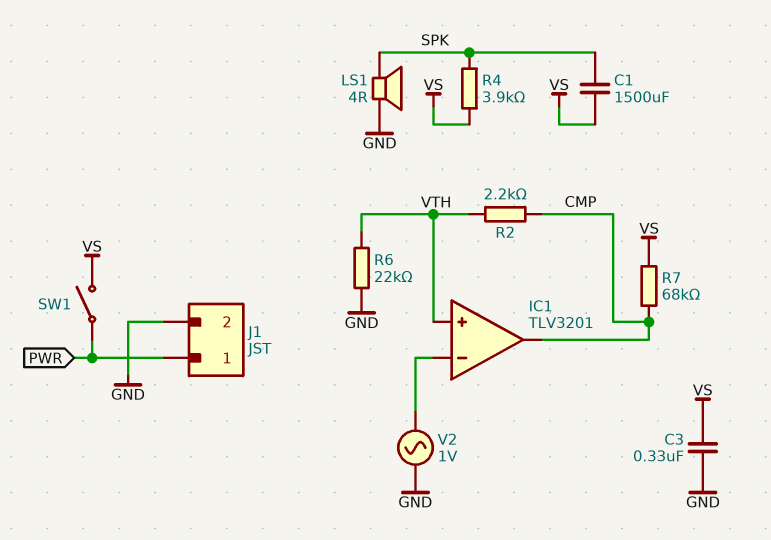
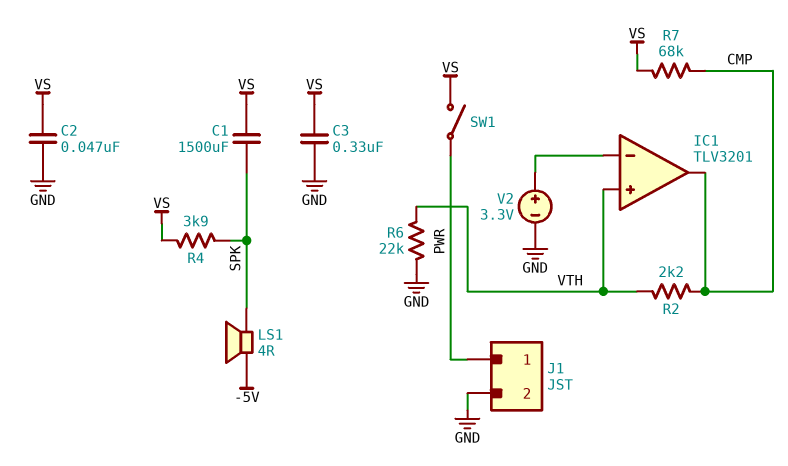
C2: none -> 47nF (GND, VS)
LS1: speaker 4R (GND, SPK) -> speaker 4R (-5V, SPK)
V2: AC 1V (GND, IC1/in-) -> 3.3V (plus IC1/in-, minus GND)

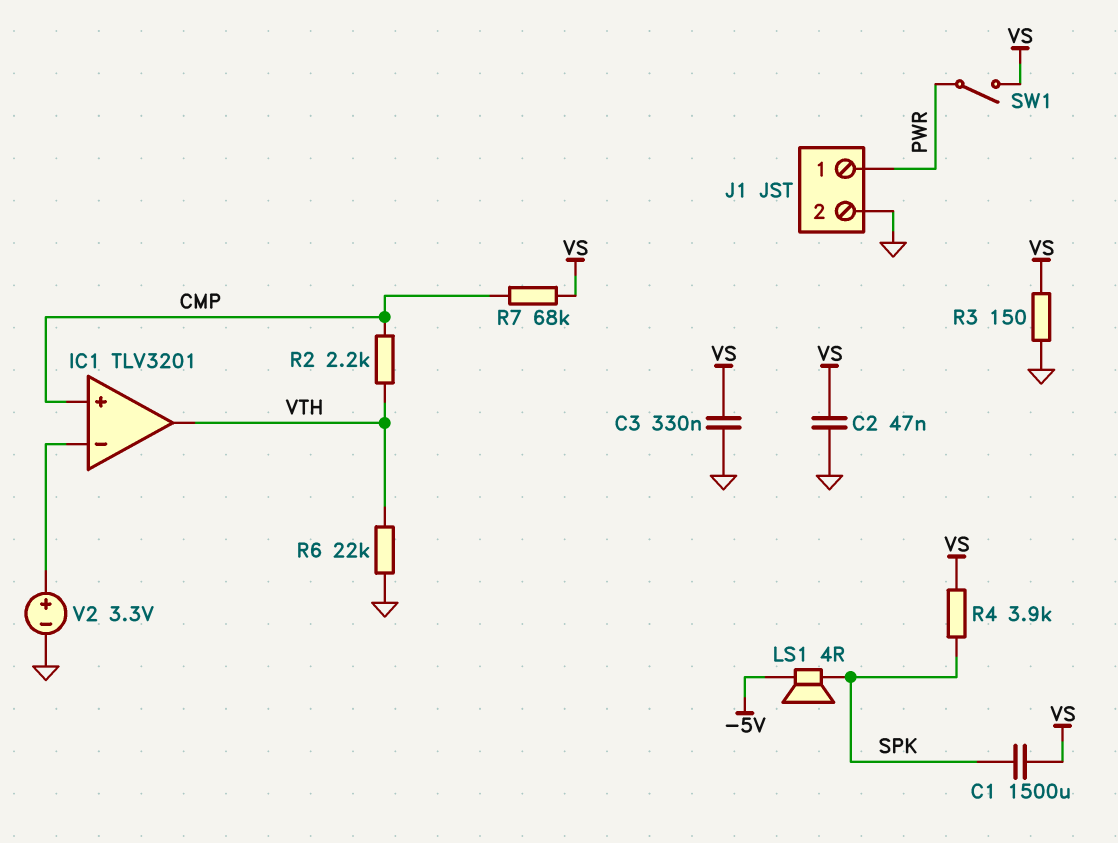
IC1 pin in+: VTH -> CMP
IC1 pin out: CMP -> VTH
R3: none -> 150 (GND, VS)

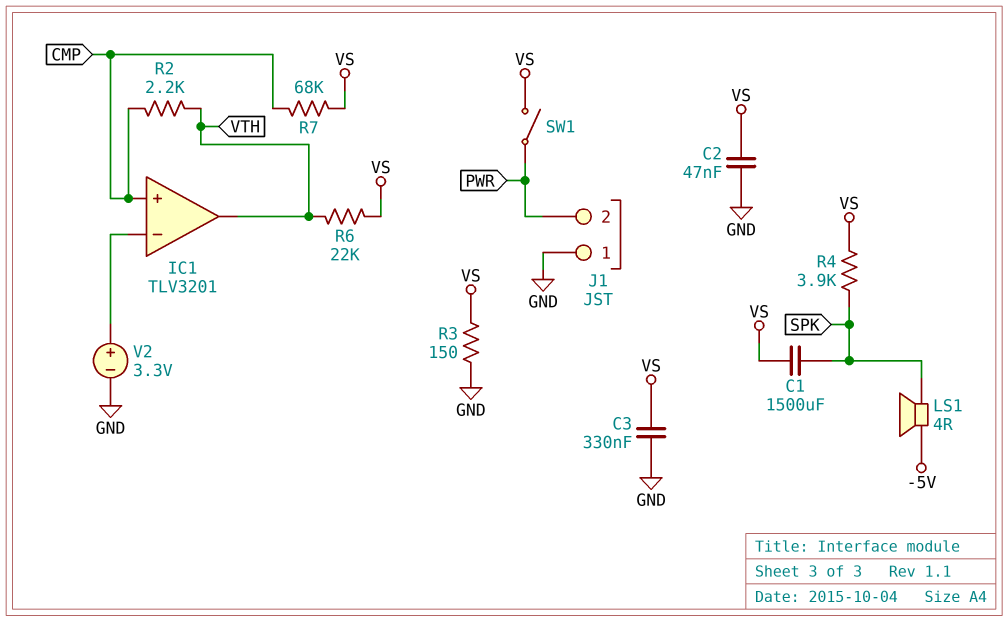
J1 pin 1: PWR -> GND
J1 pin 2: GND -> PWR
R6: 22k (GND, VTH) -> 22k (VS, VTH)

